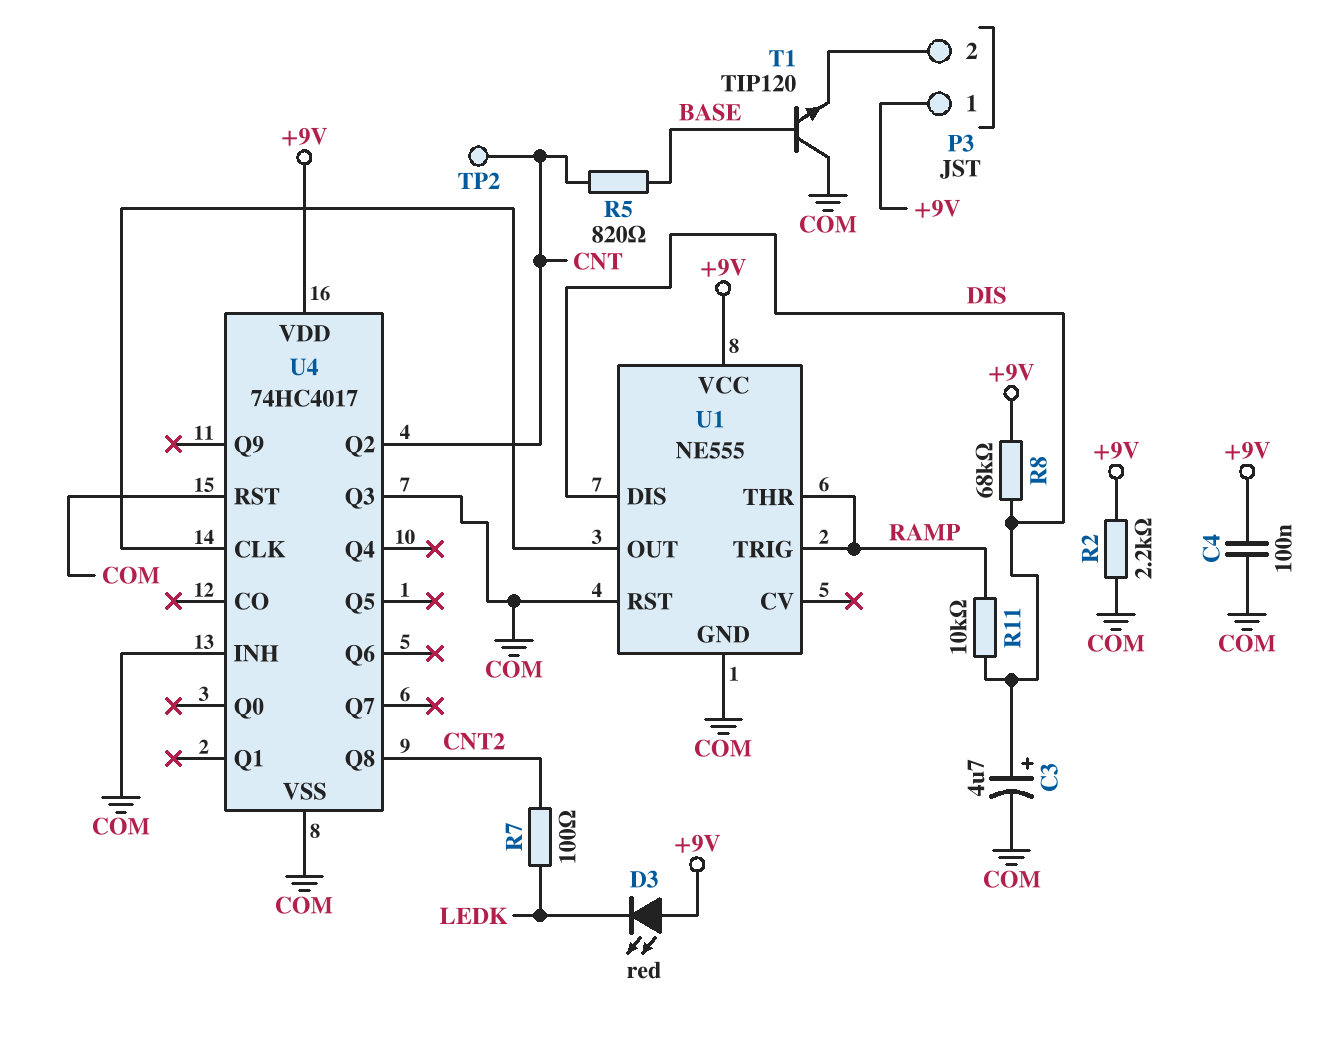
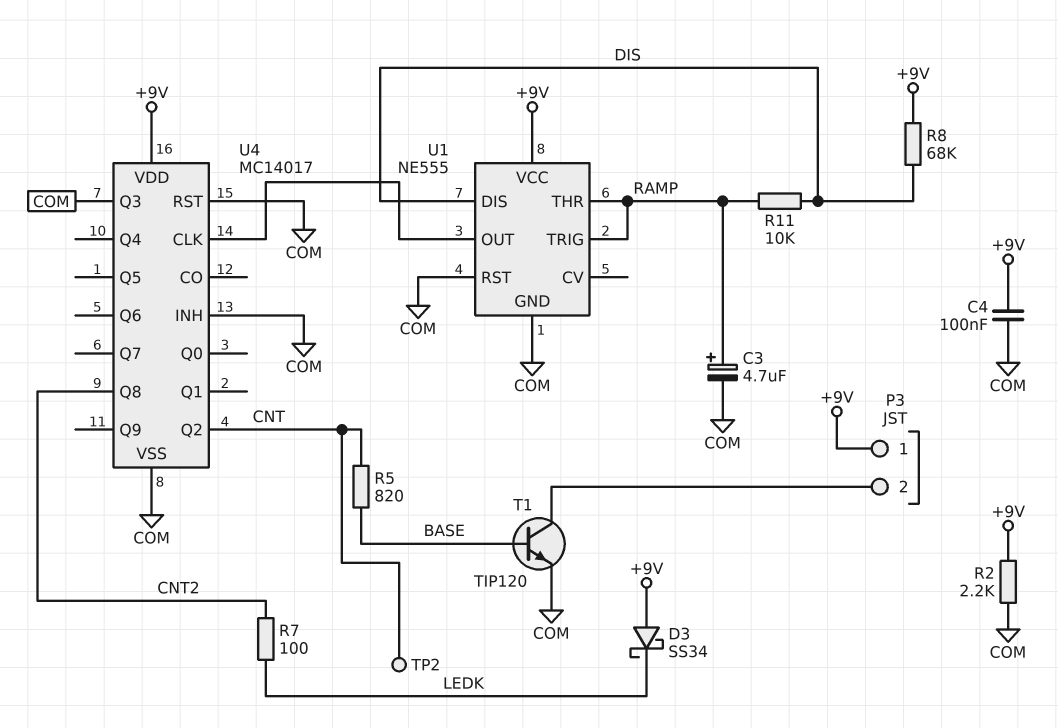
C3: 4.7uF (plus DIS, minus COM) -> 4.7uF (plus RAMP, minus COM)
D3: LED red (A +9V, K LEDK) -> schottky SS34 (A +9V, K LEDK)
T1: NPN TIP120 (B BASE, C COM, E P3/2) -> NPN TIP120 (B BASE, C P3/2, E COM)
U4: 74HC4017 -> MC14017

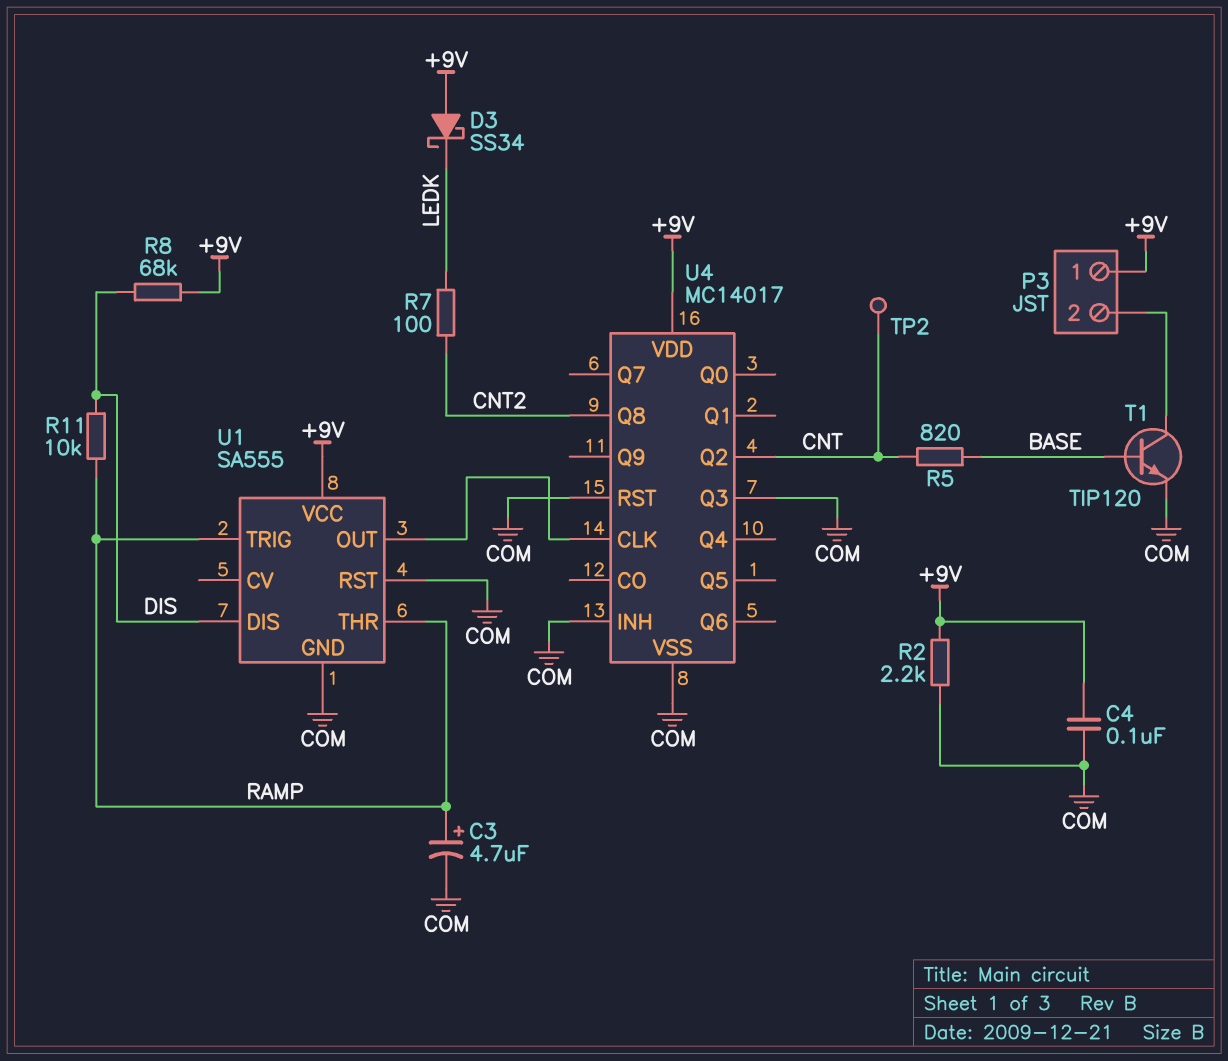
U1: NE555 -> SA555

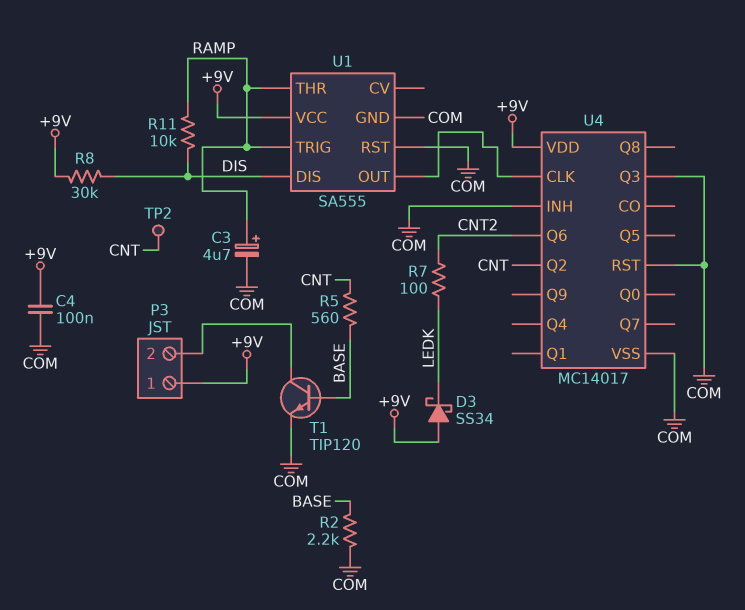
R2: 2.2k (+9V, COM) -> 2.2k (BASE, COM)
R5: 820 (BASE, CNT) -> 560 (BASE, CNT)
R8: 68k (+9V, DIS) -> 30k (+9V, DIS)
U4 pin Q6: none -> CNT2
U4 pin Q8: CNT2 -> none

